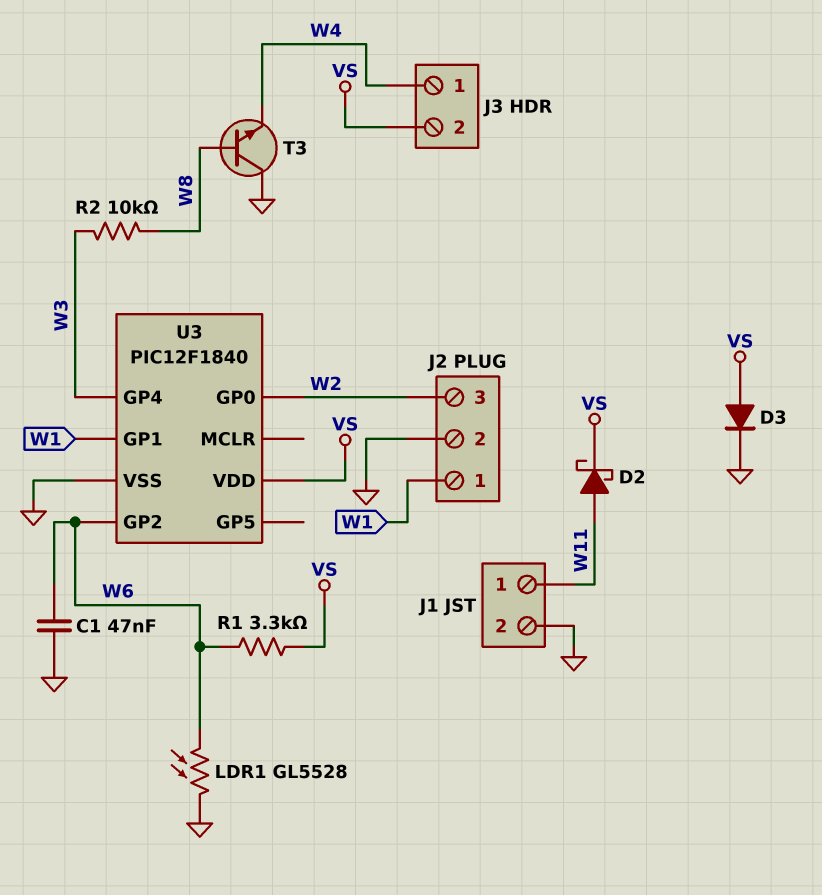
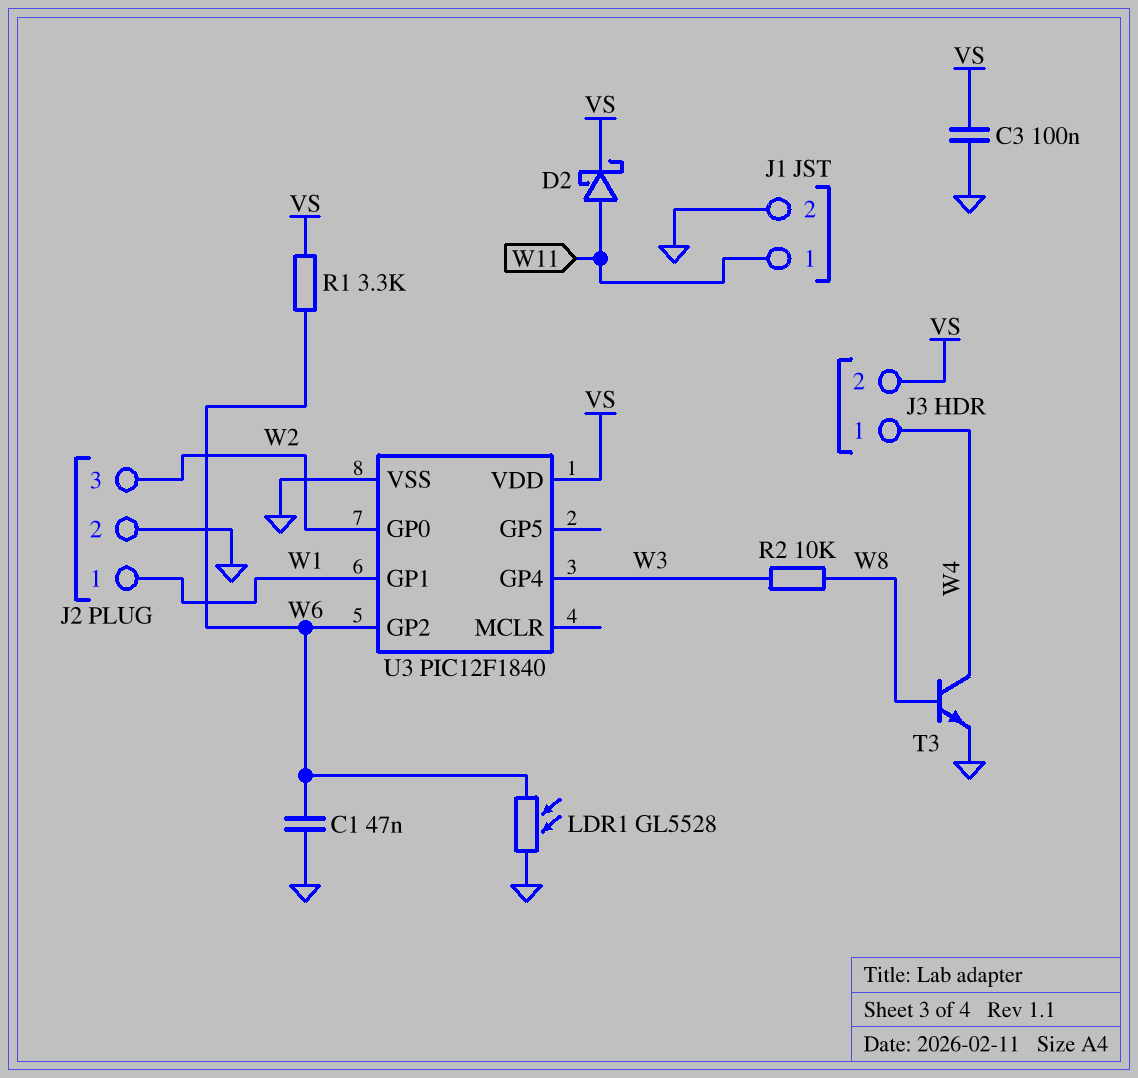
C3: none -> 100nF (GND, VS)
D3: diode (A VS, K GND) -> none
T3: NPN (B W8, C GND, E W4) -> NPN (B W8, C W4, E GND)

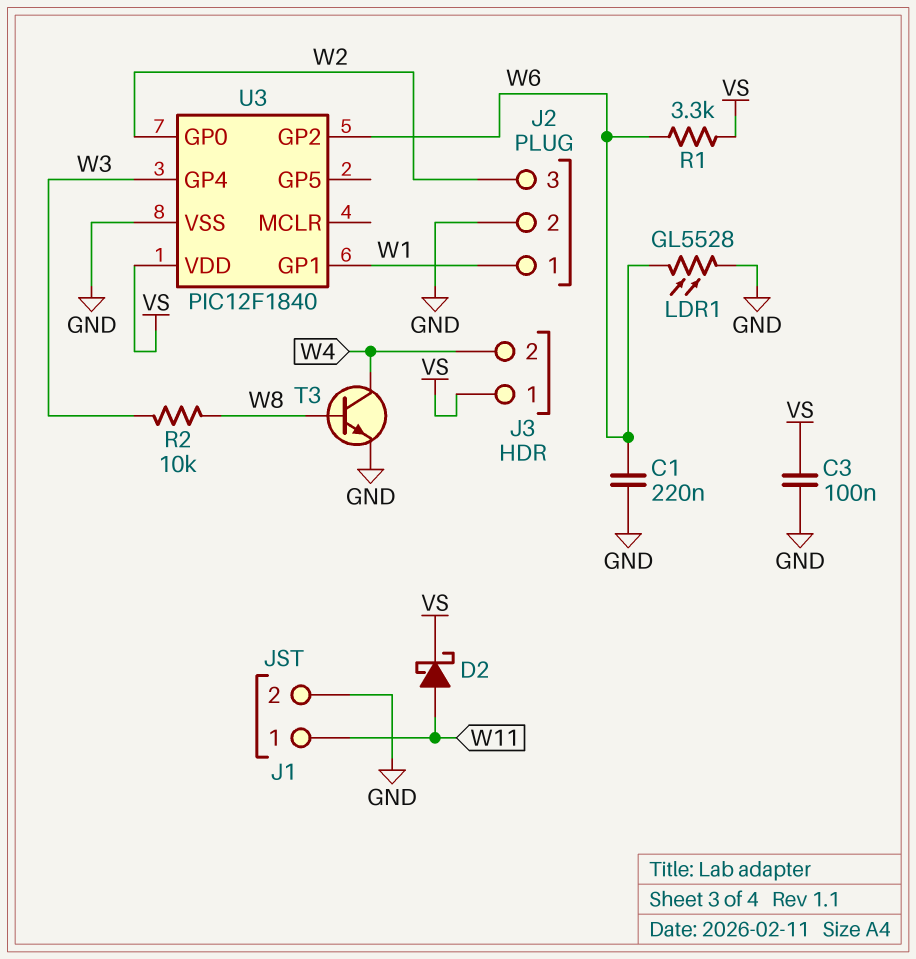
C1: 47nF (GND, W6) -> 220nF (GND, W6)
J3 pin 1: W4 -> VS
J3 pin 2: VS -> W4

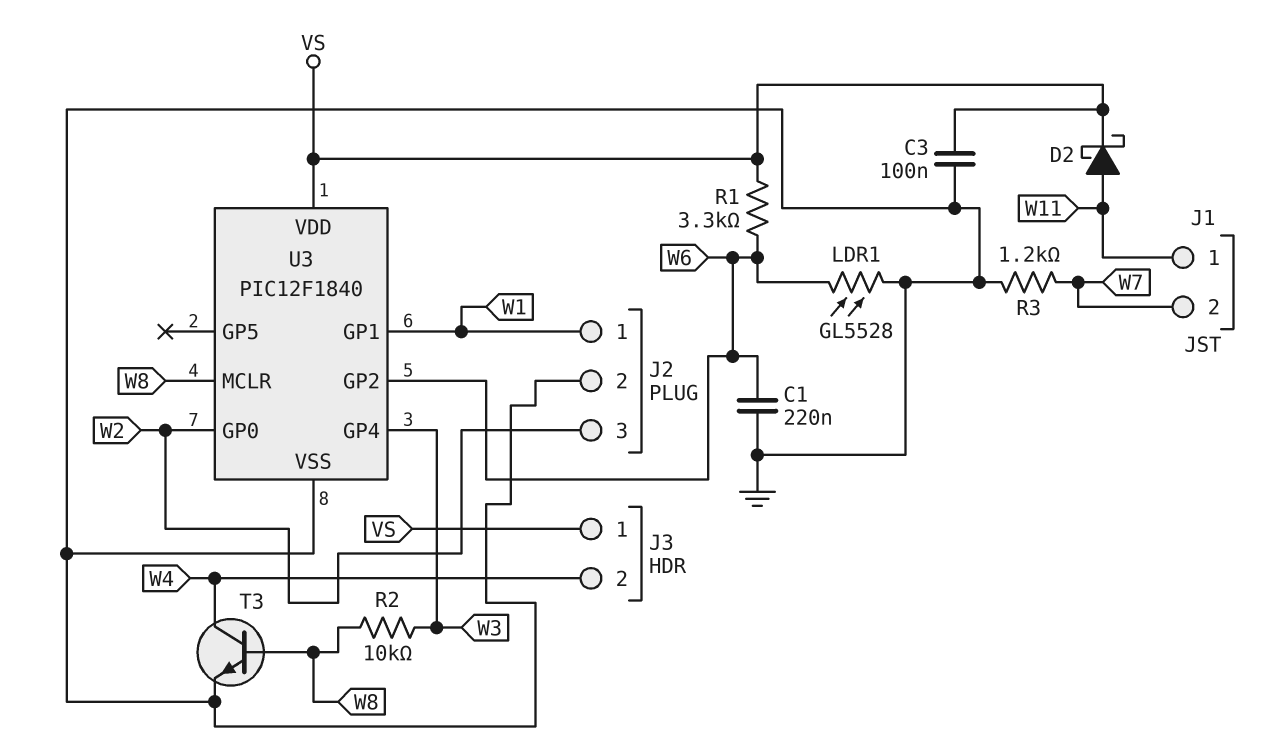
J1 pin 2: GND -> W7
R3: none -> 1.2k (GND, W7)
U3 pin MCLR: none -> W8

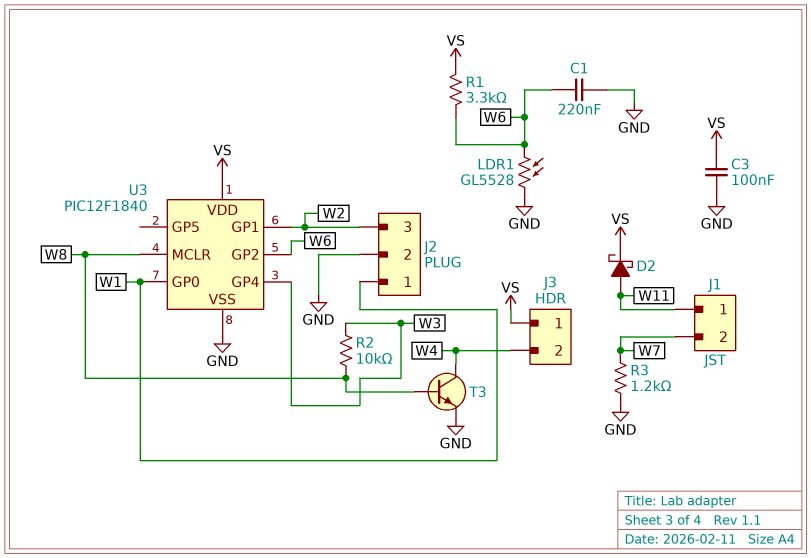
U3 pin GP0: W2 -> W1
U3 pin GP1: W1 -> W2

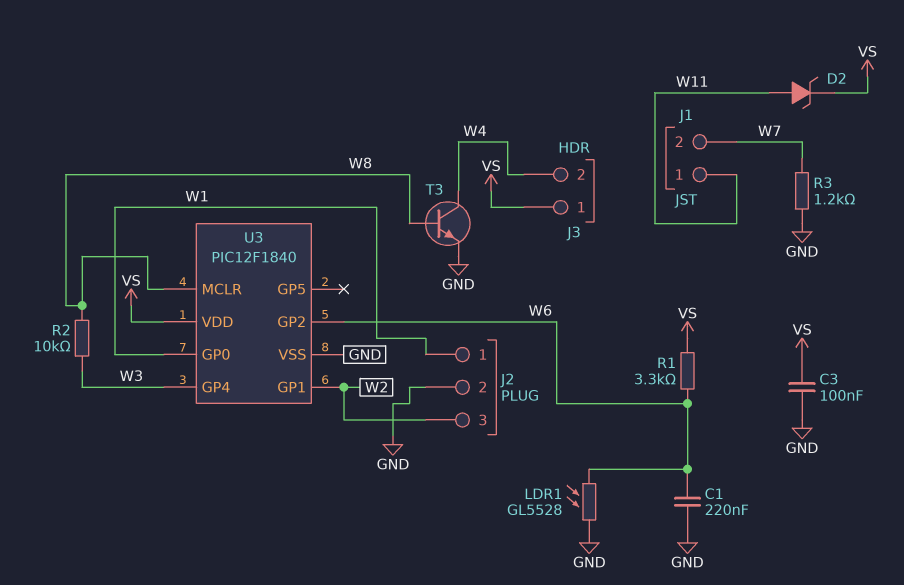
D2: schottky (A W11, K VS) -> zener (A W11, K VS)

